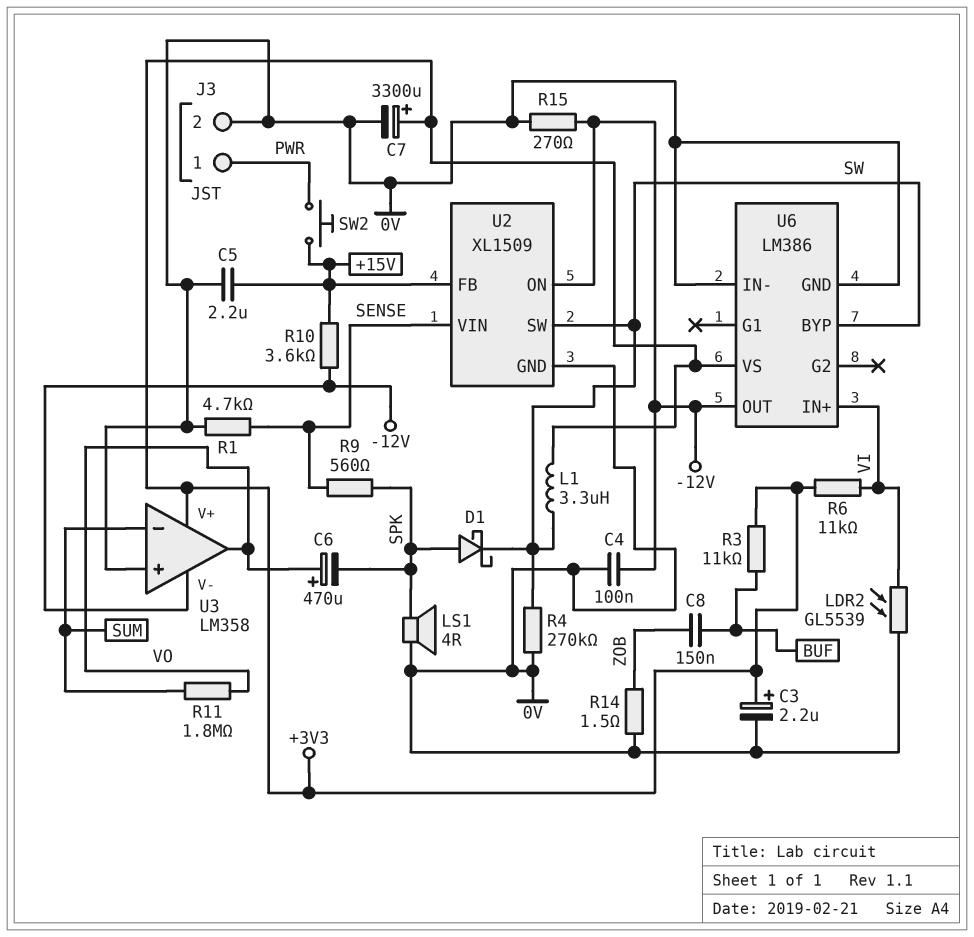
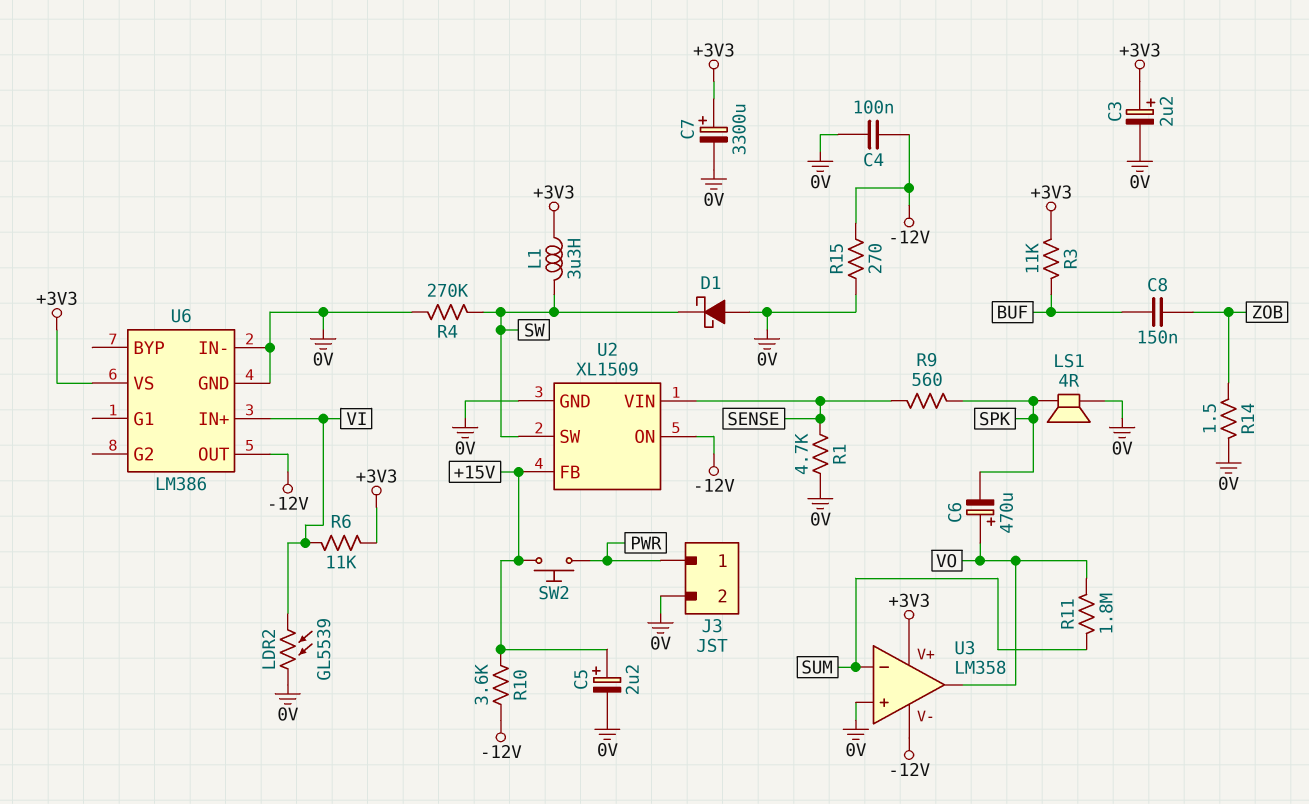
C5: 2.2uF (+15V, 0V) -> 2.2uF (plus +15V, minus 0V)
D1: schottky (A SPK, K SW) -> schottky (A 0V, K SW)
U6 pin BYP: SW -> none

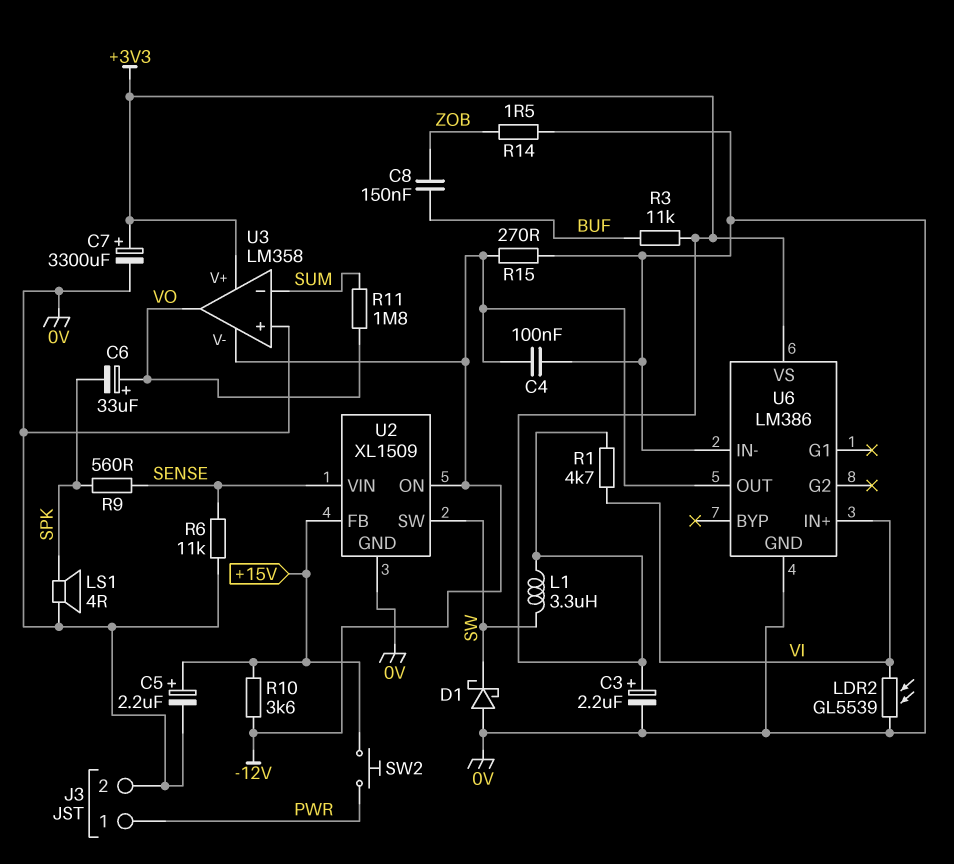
C6: 470uF (plus VO, minus SPK) -> 33uF (plus VO, minus SPK)
R1: 4.7k (0V, SENSE) -> 4.7k (+3V3, VI)
R4: 270k (0V, SW) -> none
R6: 11k (+3V3, VI) -> 11k (0V, SENSE)

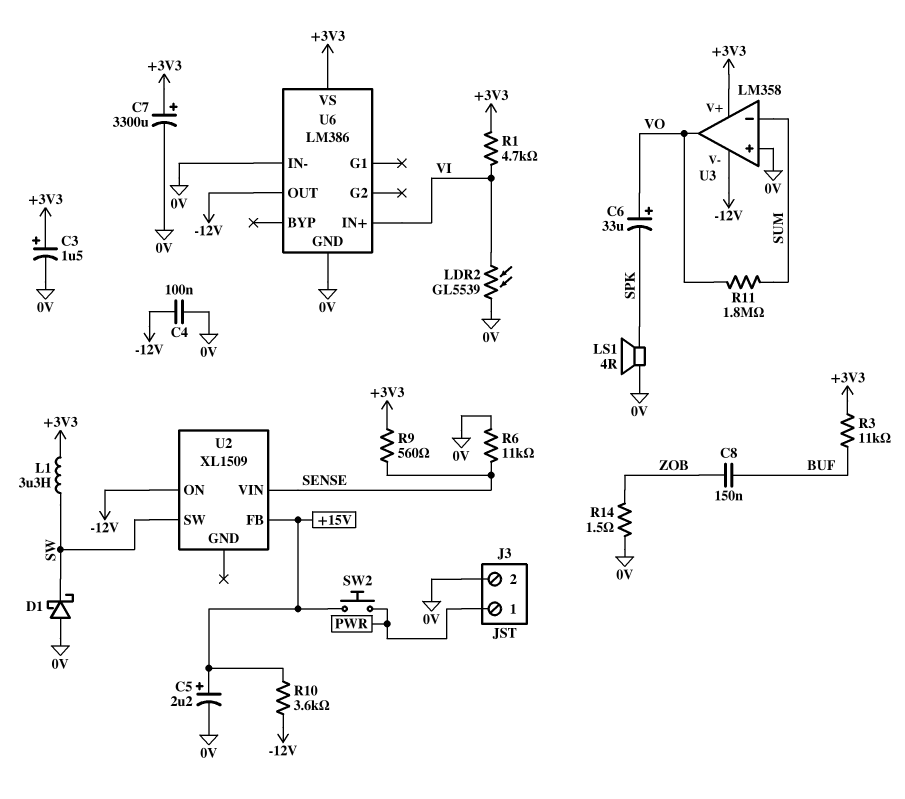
C3: 2.2uF (plus +3V3, minus 0V) -> 1.5uF (plus +3V3, minus 0V)
R9: 560 (SENSE, SPK) -> 560 (+3V3, SENSE)
R15: 270 (-12V, 0V) -> none
U2 pin GND: 0V -> none

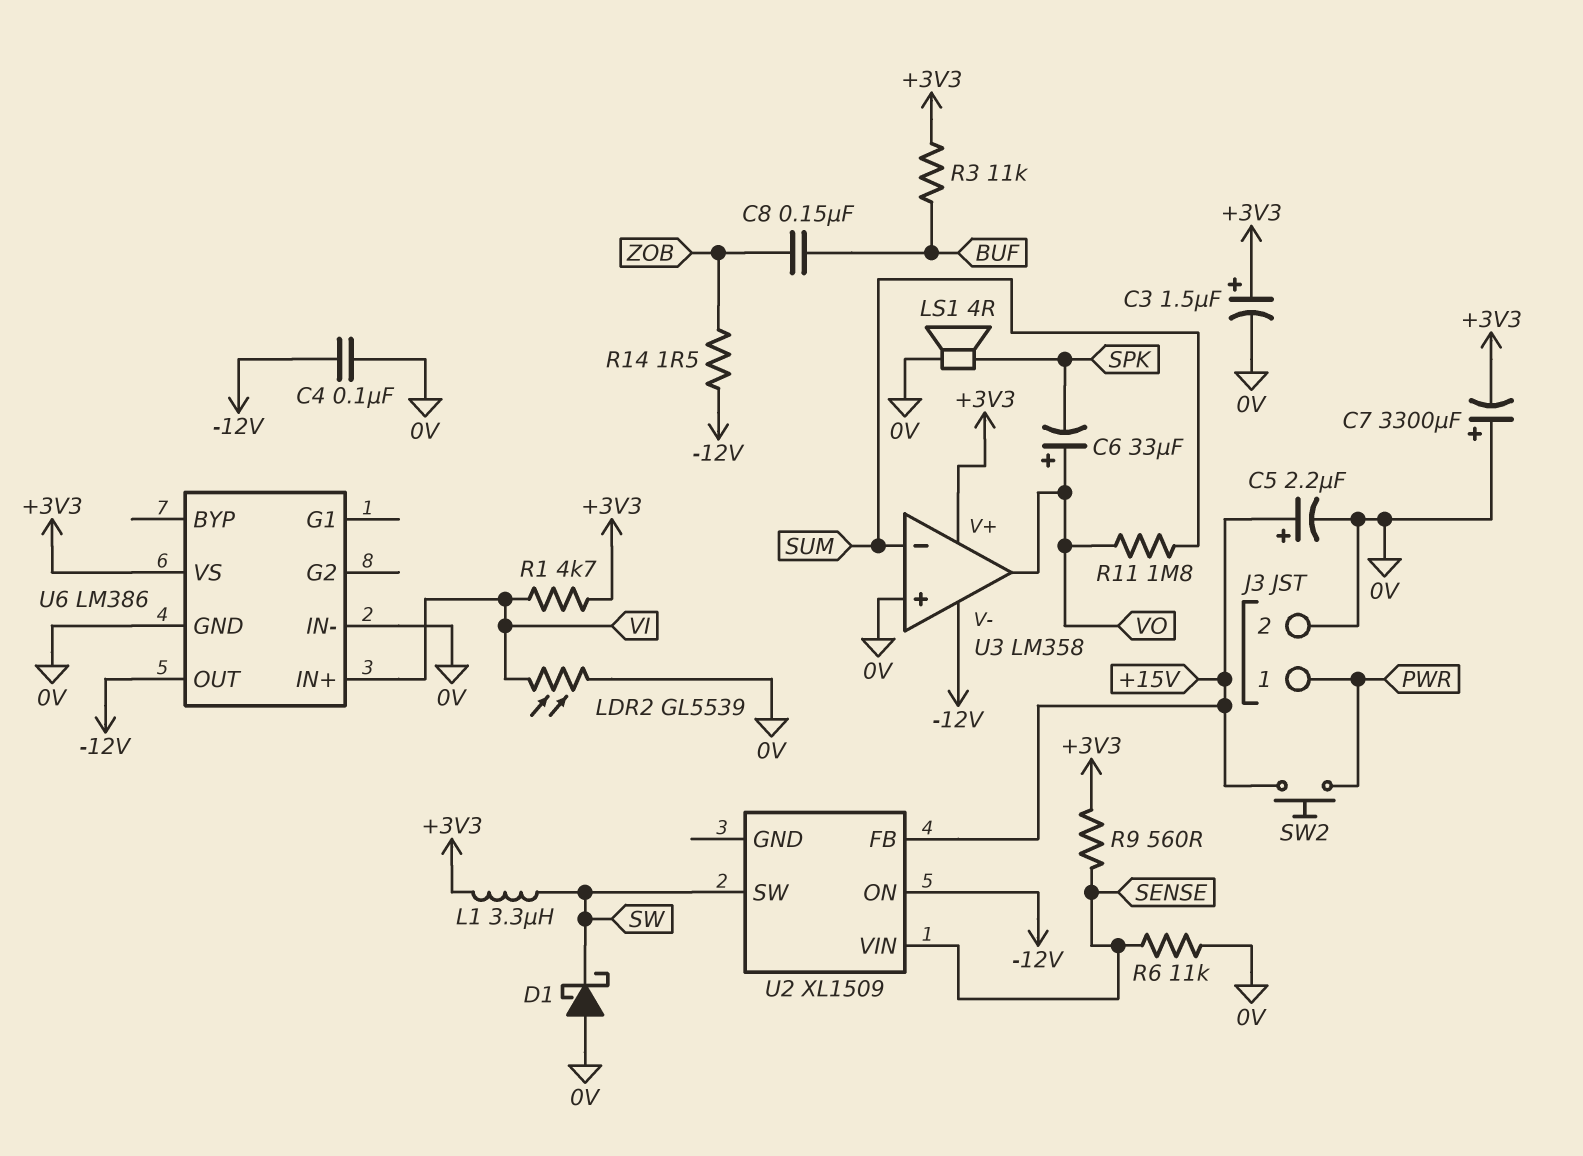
C7: 3300uF (plus +3V3, minus 0V) -> 3300uF (plus 0V, minus +3V3)
R10: 3.6k (+15V, -12V) -> none
R14: 1.5 (0V, ZOB) -> 1.5 (-12V, ZOB)

